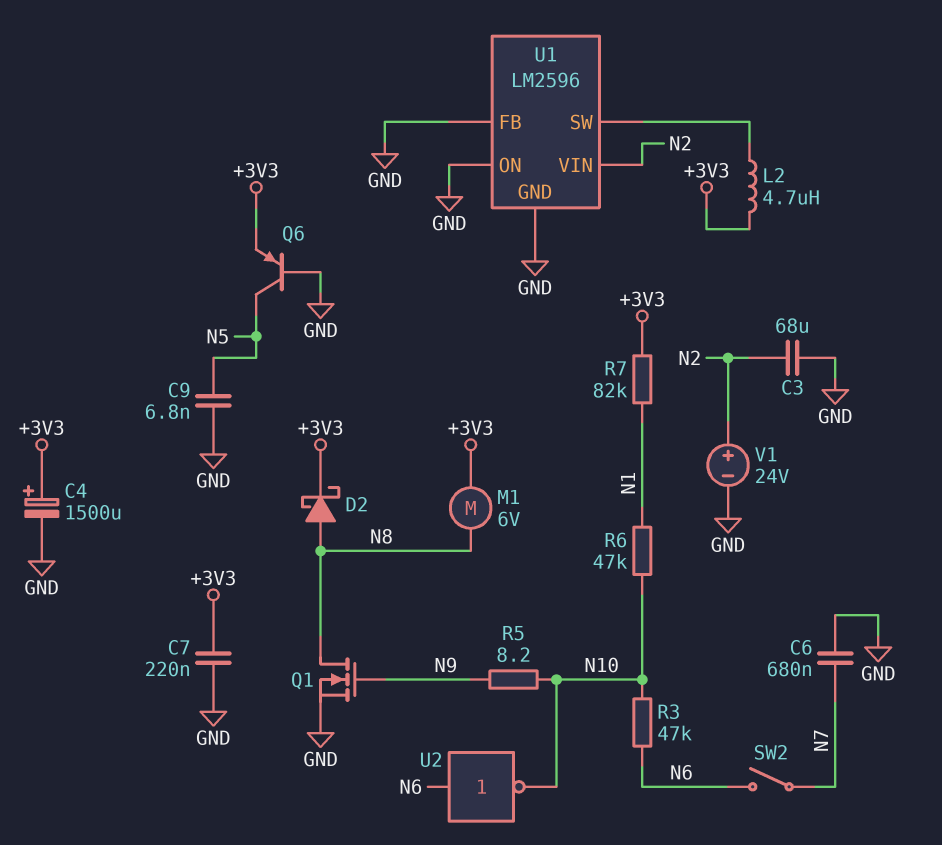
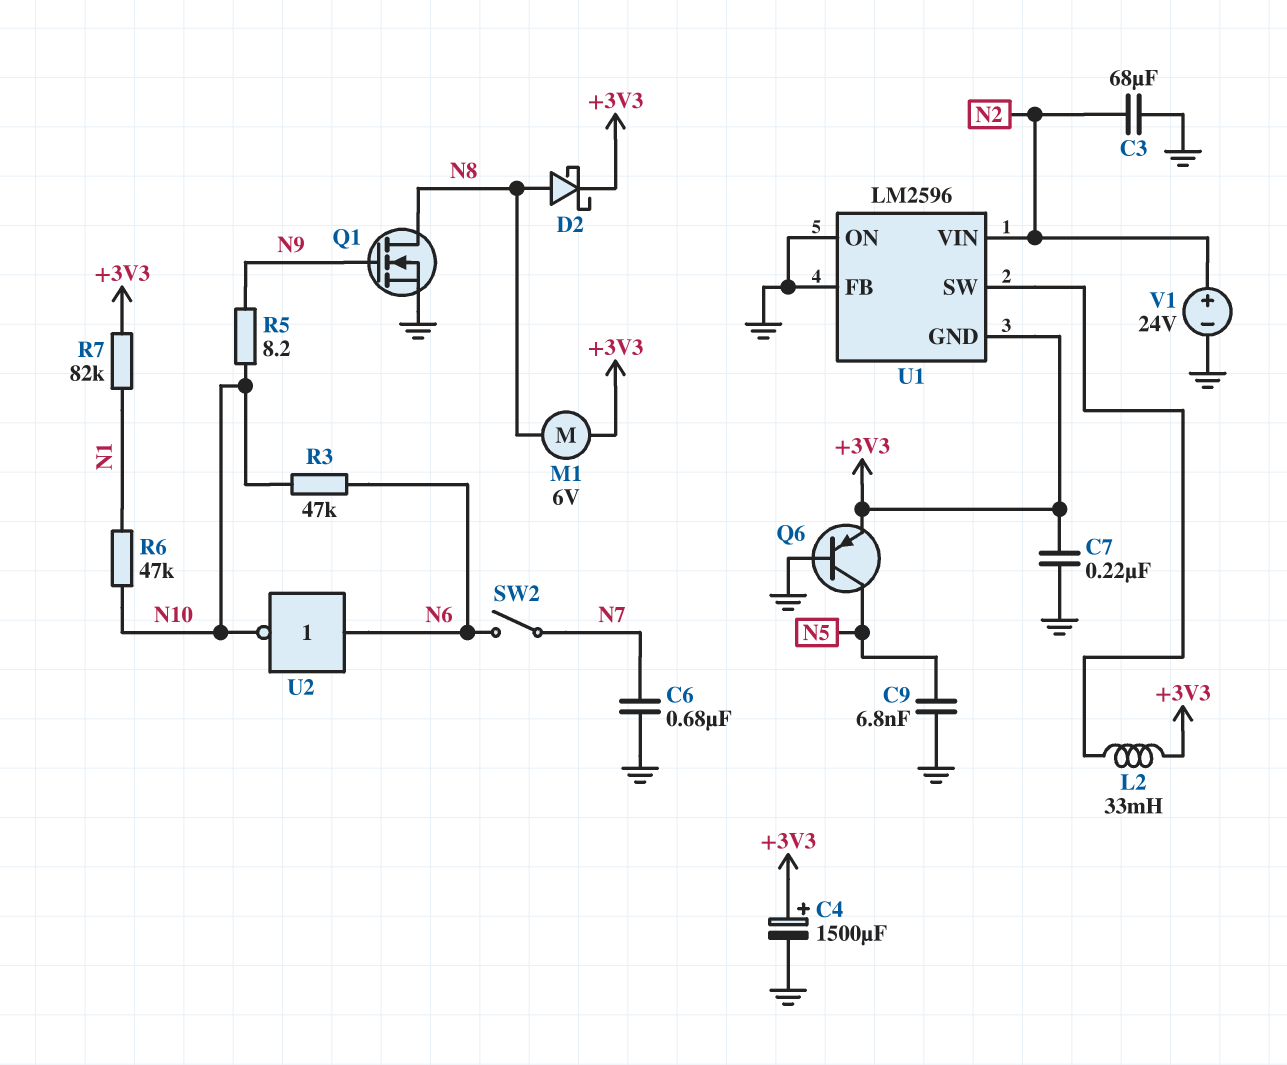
L2: 4.7uH (+3V3, U1/SW) -> 33mH (+3V3, U1/SW)
U1 pin GND: GND -> +3V3

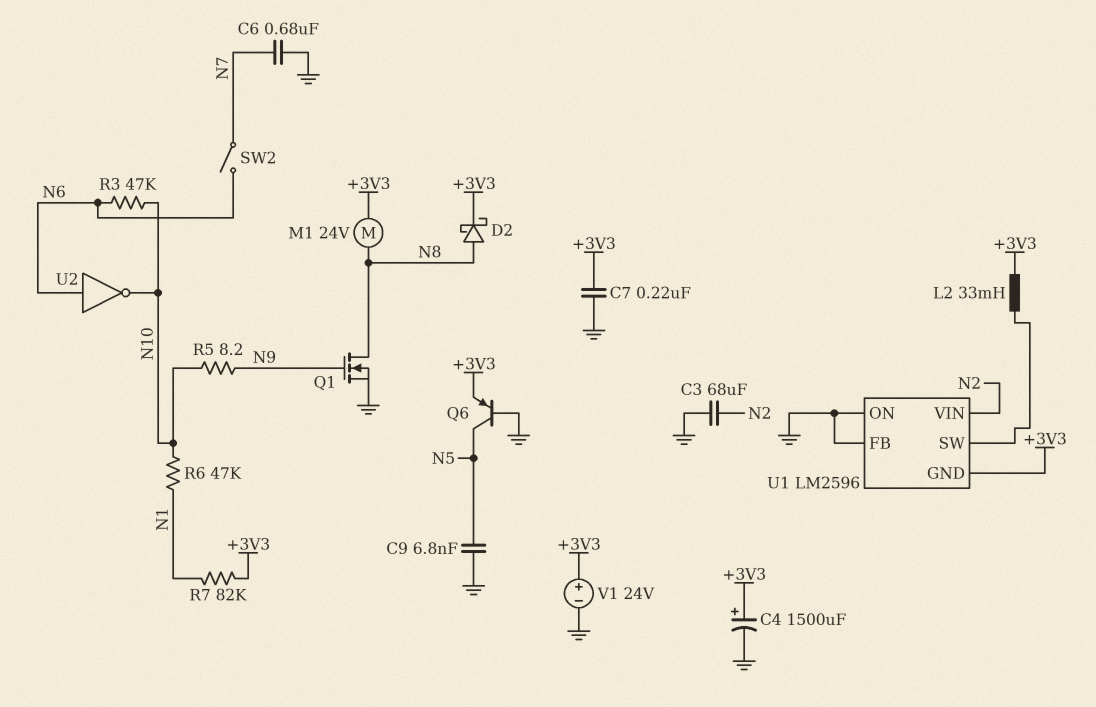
M1: motor 6V (+3V3, N8) -> motor 24V (+3V3, N8)
V1: 24V (plus N2, minus GND) -> 24V (plus +3V3, minus GND)

